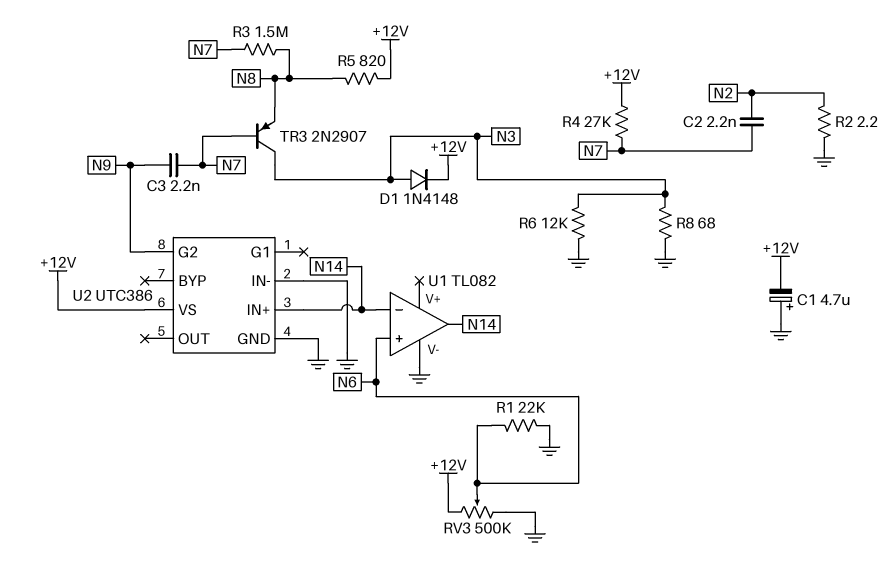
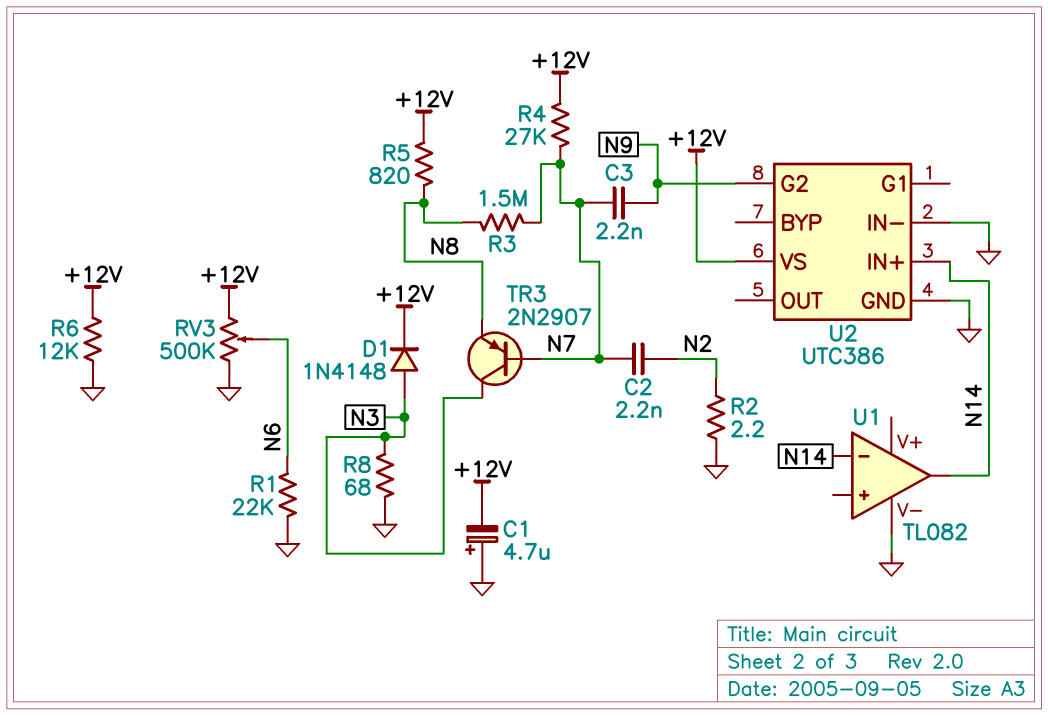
R6: 12k (GND, N3) -> 12k (+12V, GND)
U1 pin in+: N6 -> none

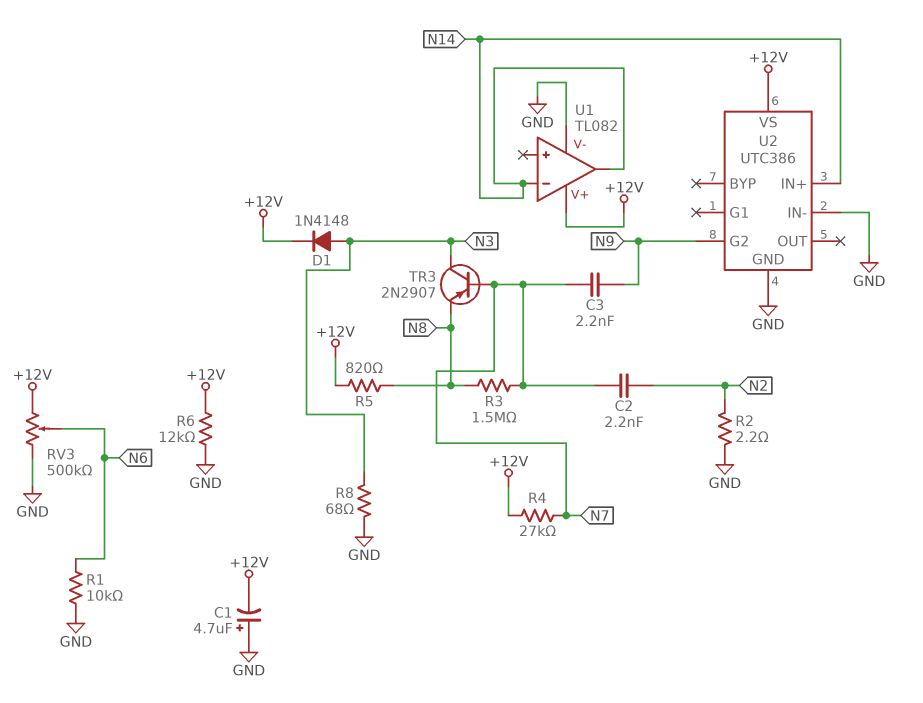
R1: 22k (GND, N6) -> 10k (GND, N6)
U1 pin V+: none -> +12V

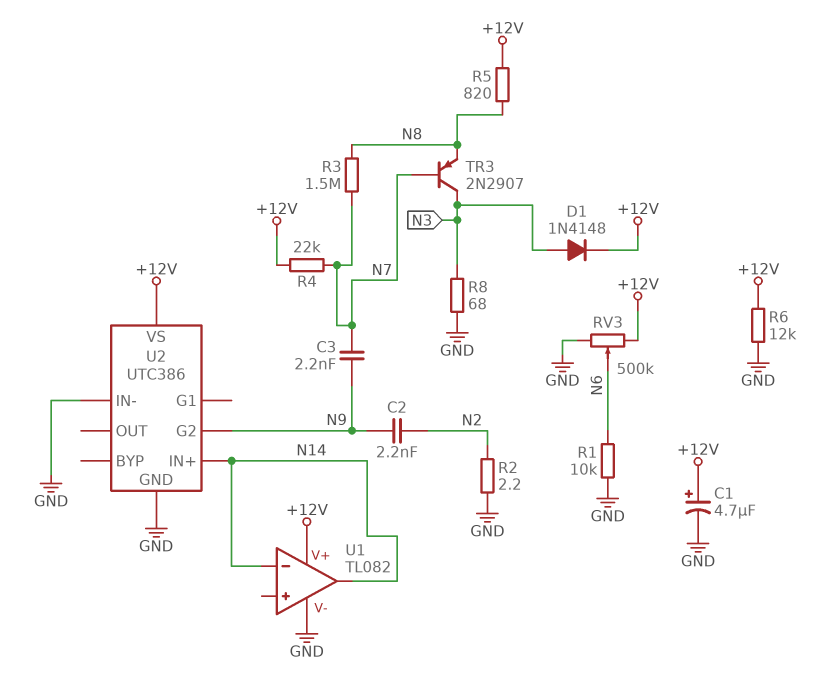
C1: 4.7uF (plus GND, minus +12V) -> 4.7uF (plus +12V, minus GND)
C2: 2.2nF (N2, N7) -> 2.2nF (N2, N9)
R4: 27k (+12V, N7) -> 22k (+12V, N7)

